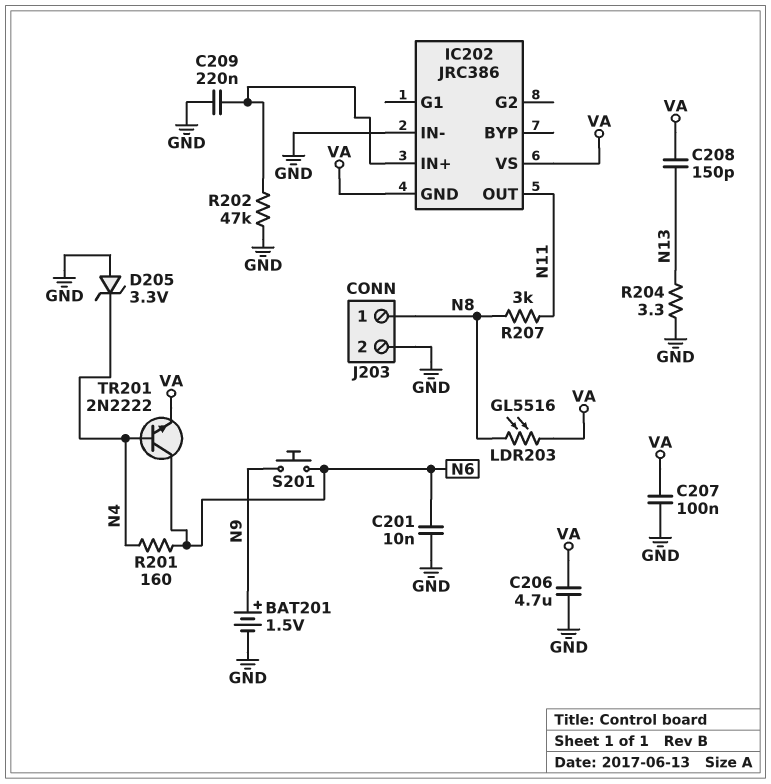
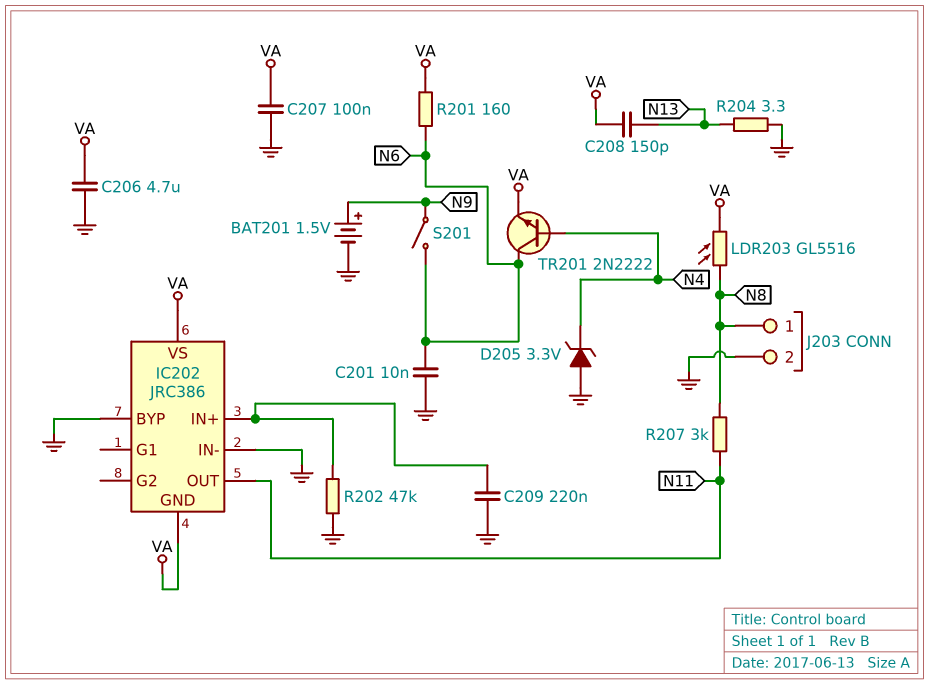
IC202 pin BYP: none -> GND
R201: 160 (N4, N6) -> 160 (N6, VA)
S201: button (N6, N9) -> switch (N6, N9)

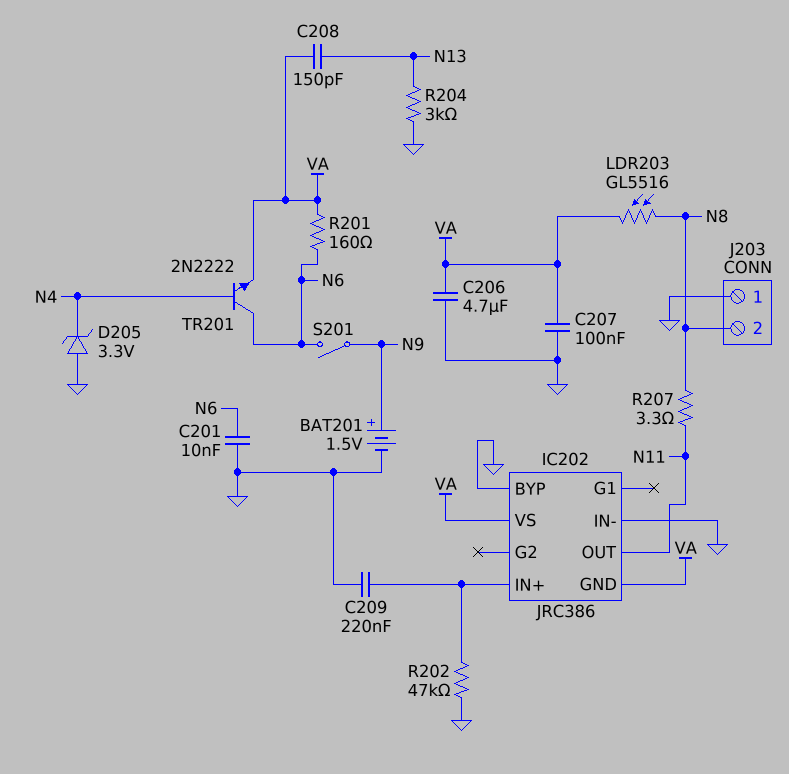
J203 pin 1: N8 -> GND
J203 pin 2: GND -> N8
R204: 3.3 (GND, N13) -> 3k (GND, N13)
R207: 3k (N8, N11) -> 3.3 (N8, N11)

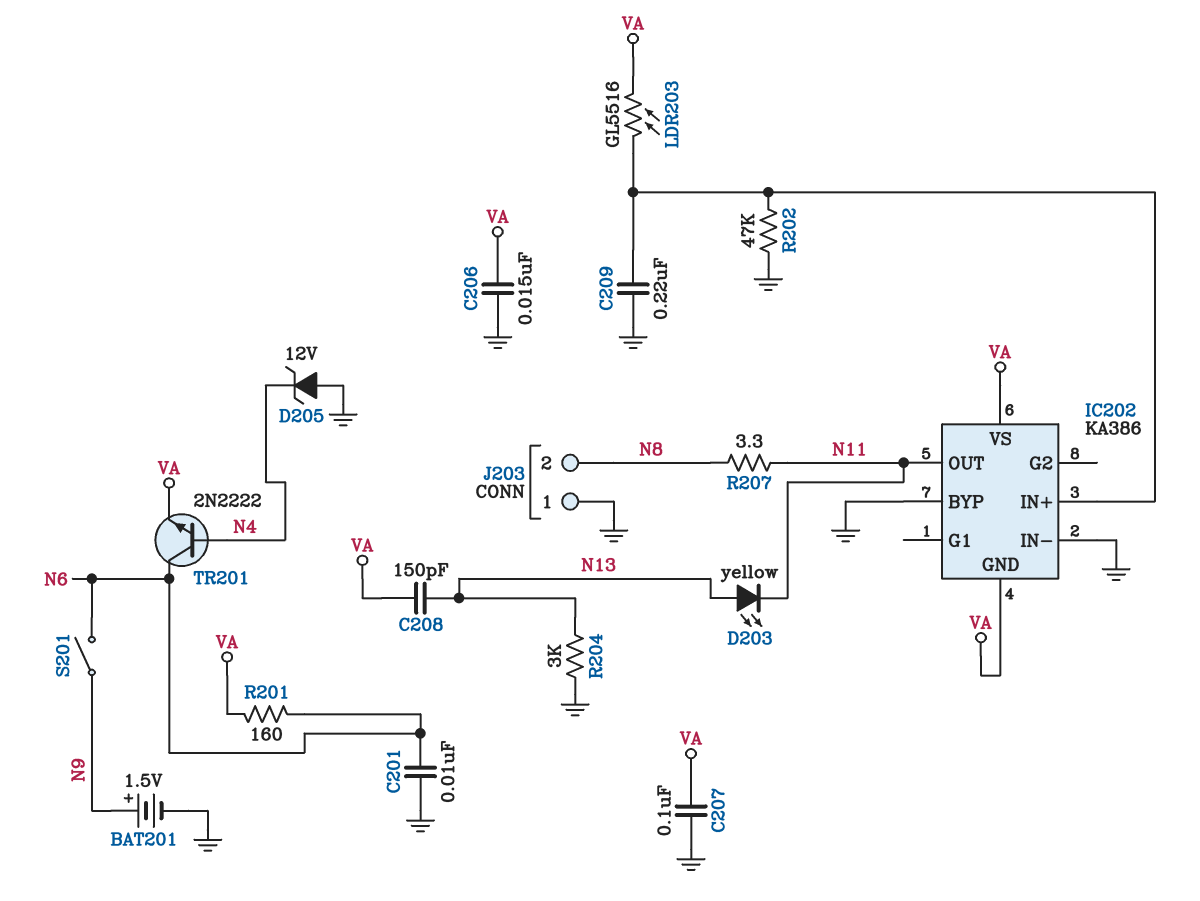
C206: 4.7uF (GND, VA) -> 15nF (GND, VA)
D203: none -> LED yellow (A N13, K N11)
D205: zener 3.3V (A GND, K N4) -> zener 12V (A GND, K N4)
IC202: JRC386 -> KA386
LDR203: GL5516 (N8, VA) -> GL5516 (IC202/IN+, VA)

